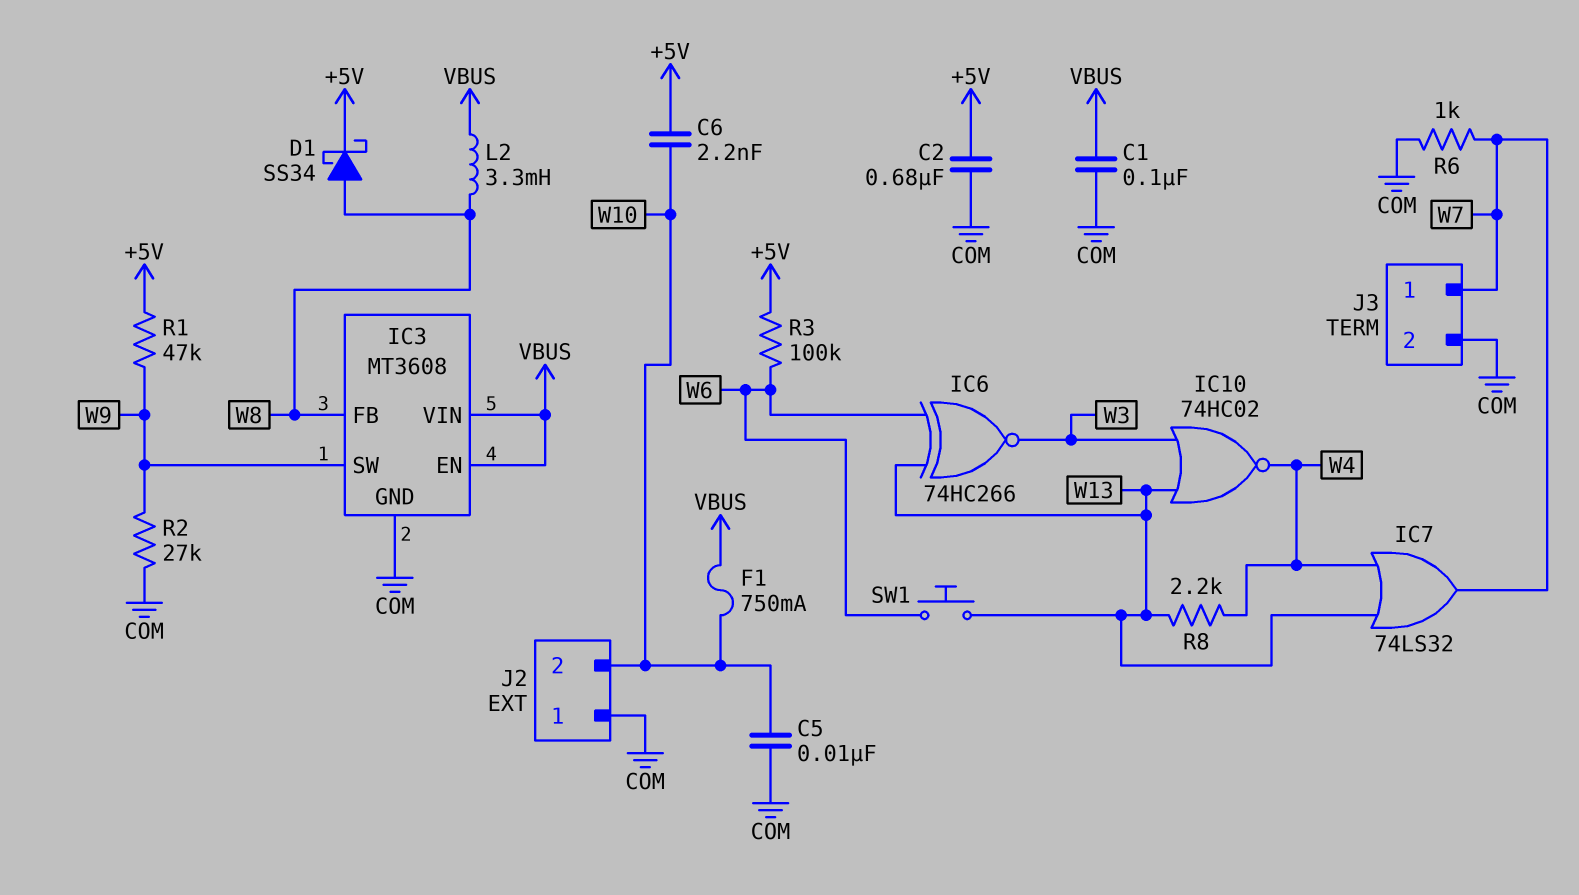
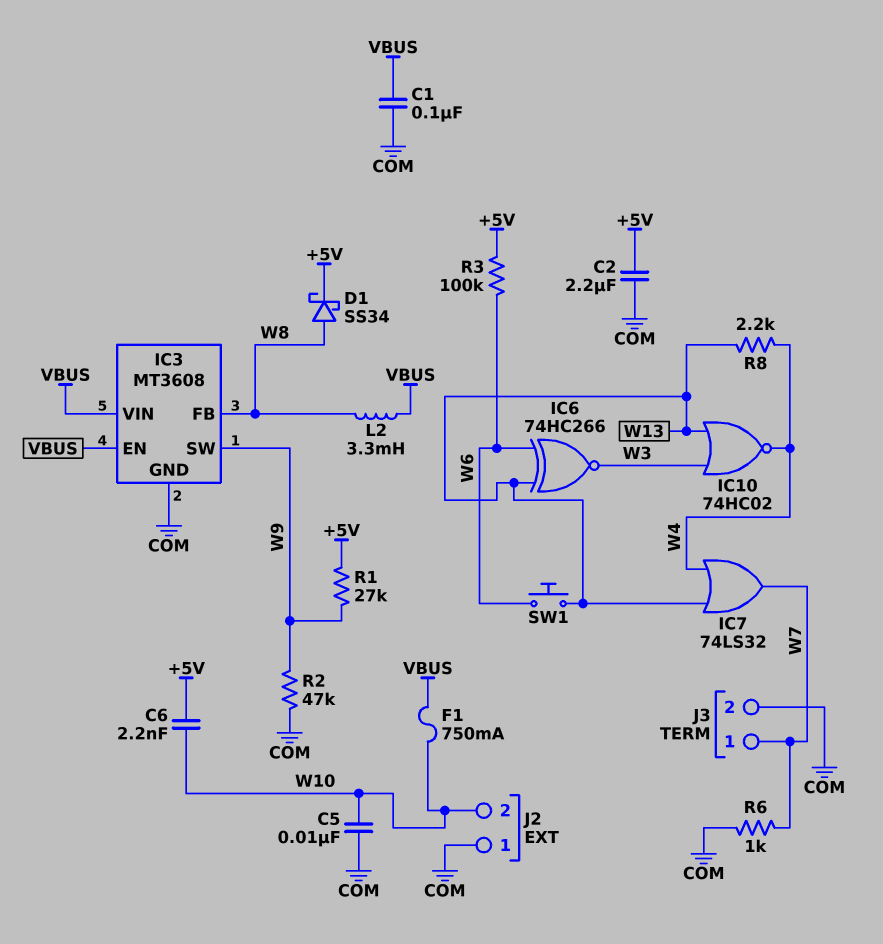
C2: 680nF (+5V, COM) -> 2.2uF (+5V, COM)
R1: 47k (+5V, W9) -> 27k (+5V, W9)
R2: 27k (COM, W9) -> 47k (COM, W9)

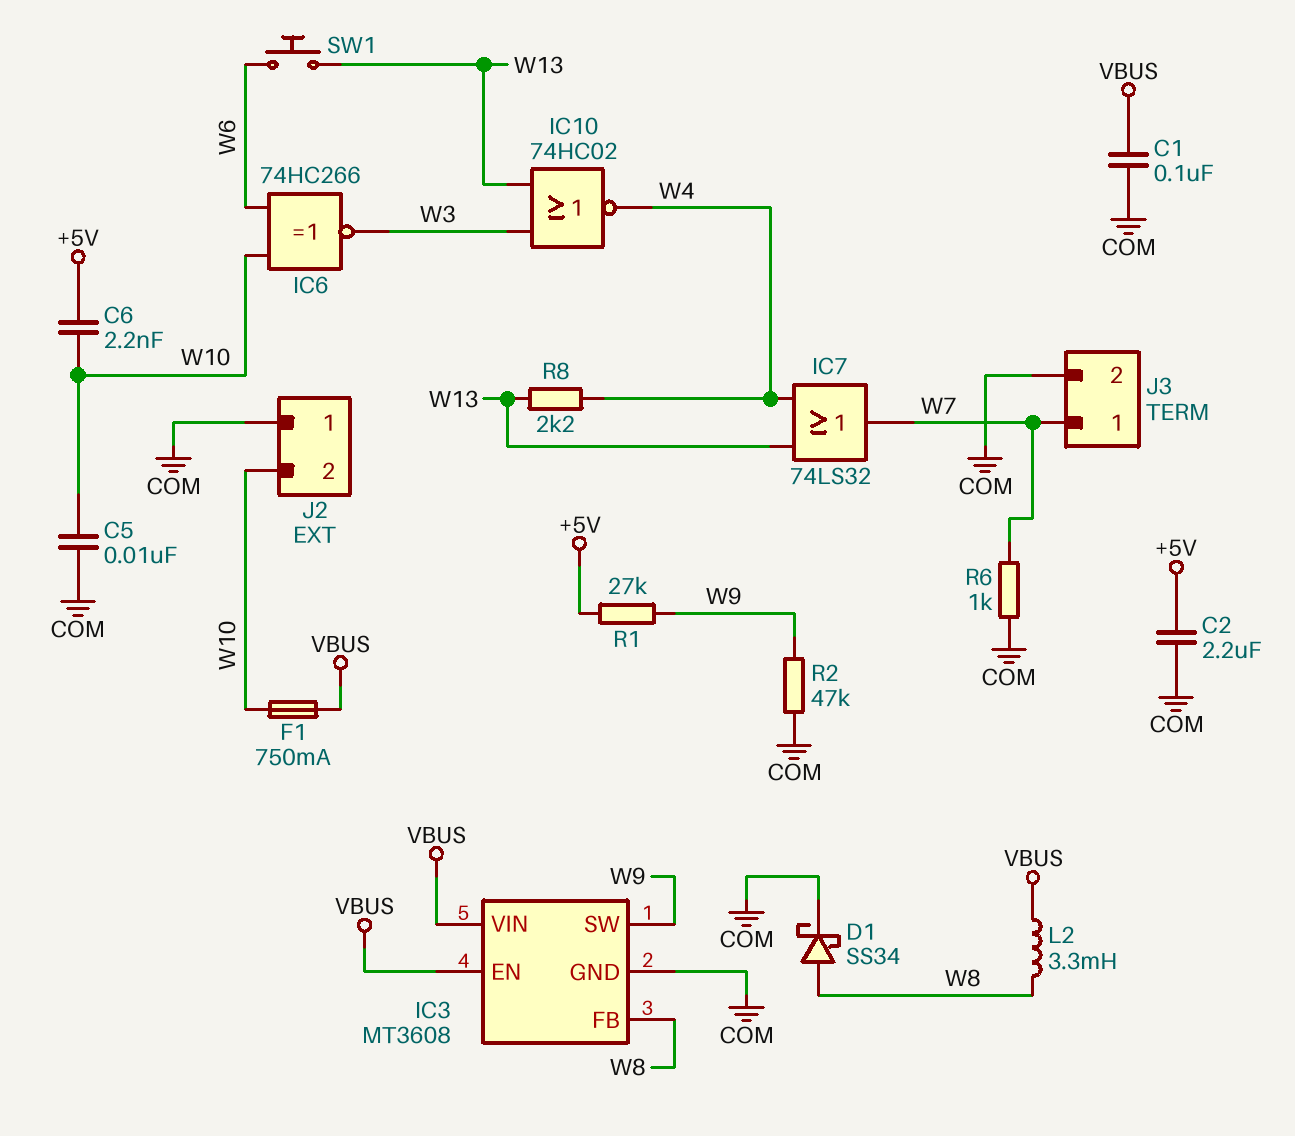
D1: schottky SS34 (A W8, K +5V) -> schottky SS34 (A W8, K COM)
IC6: XNOR 74HC266 (in W6, in W13, out W3) -> XNOR 74HC266 (in W6, in W10, out W3)
R3: 100k (+5V, W6) -> none

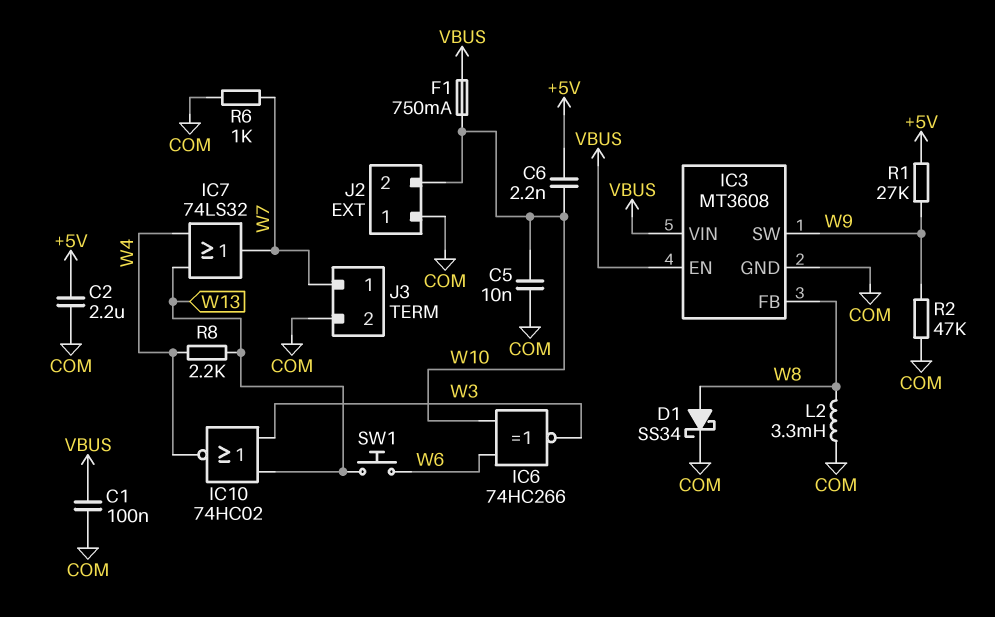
L2: 3.3mH (VBUS, W8) -> 3.3mH (COM, W8)

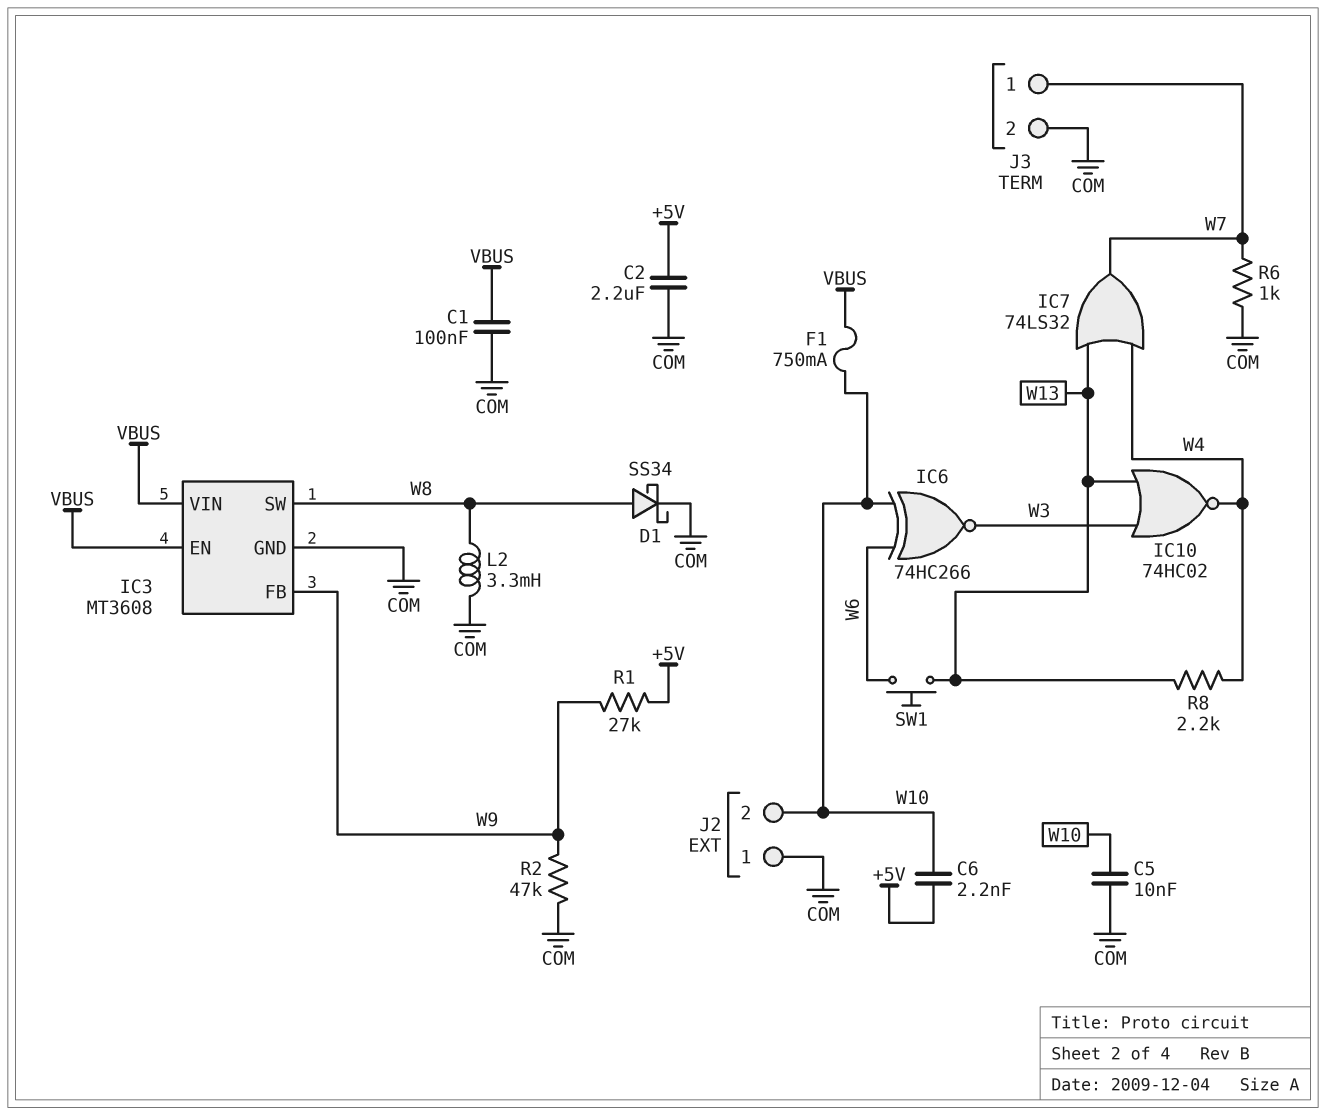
IC3 pin FB: W8 -> W9
IC3 pin SW: W9 -> W8

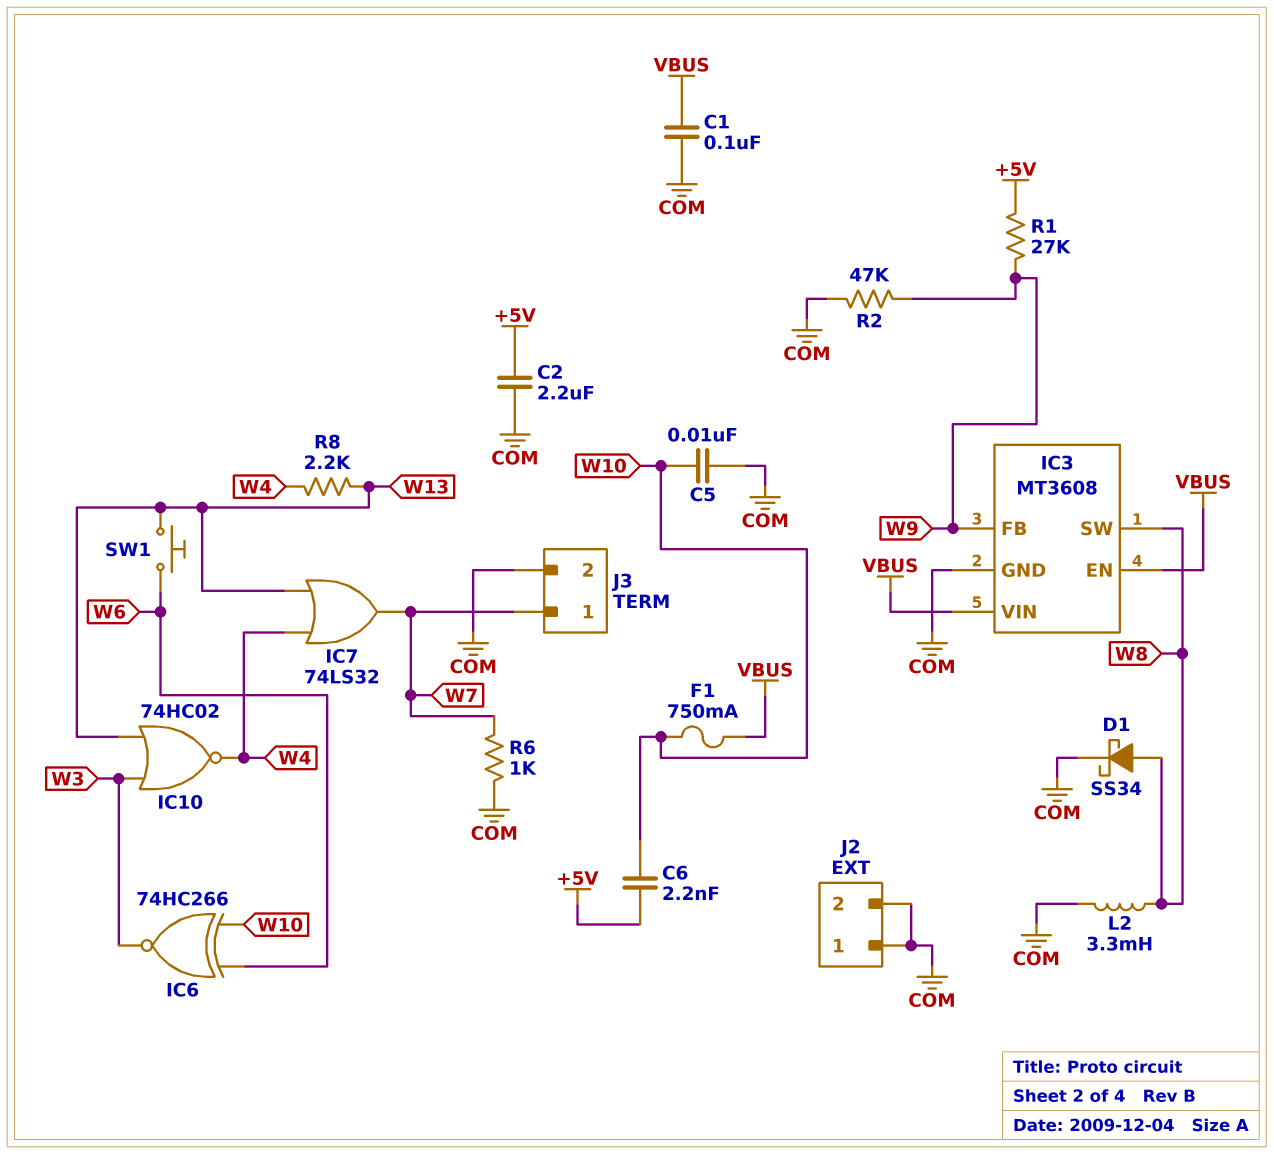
J2 pin 2: W10 -> COM

